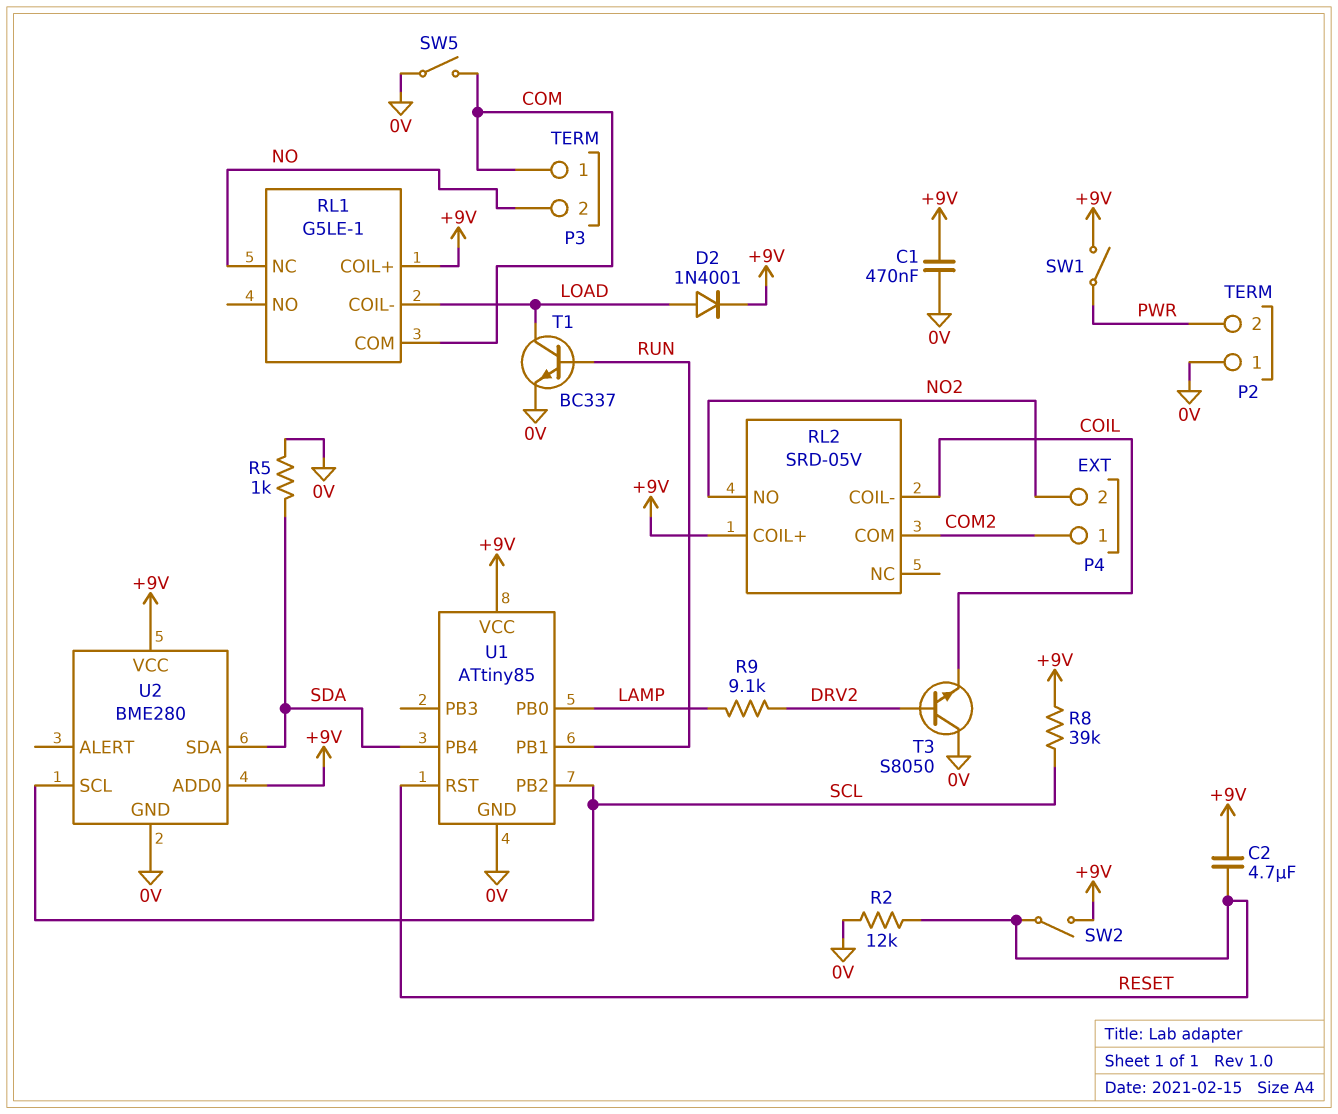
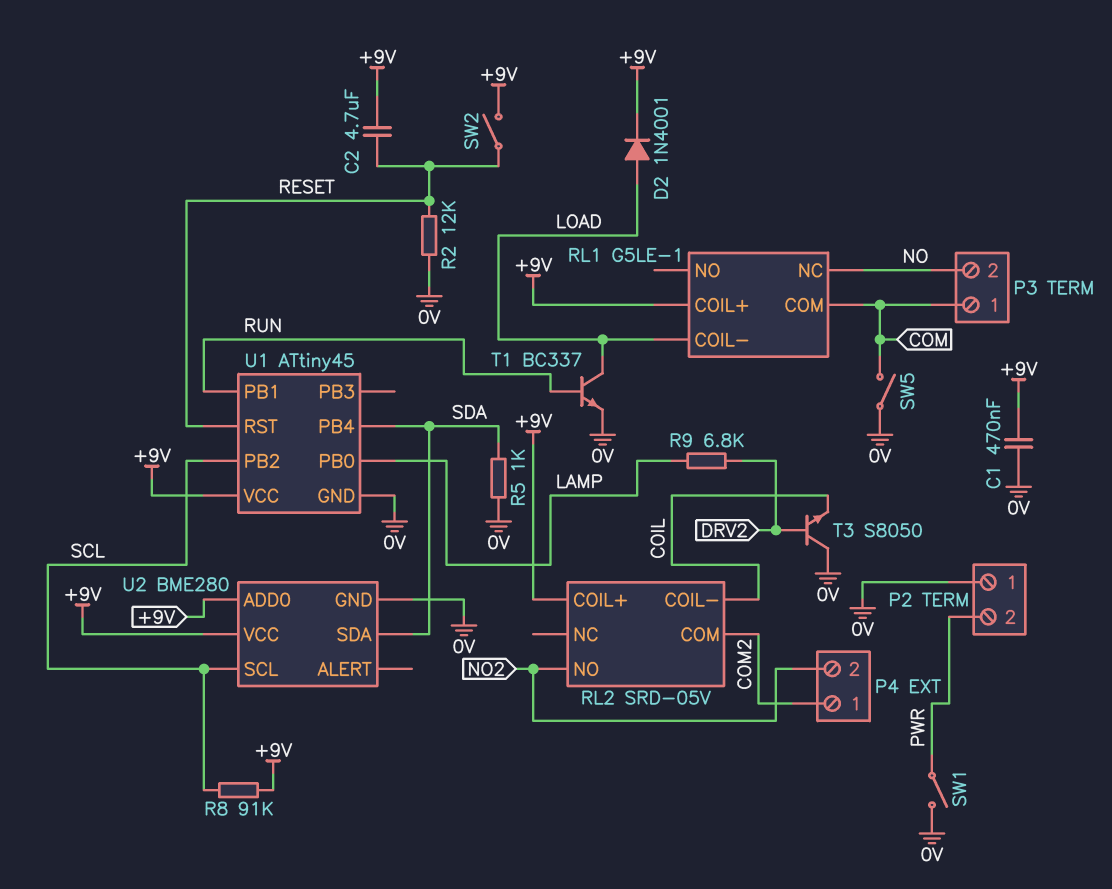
R8: 39k (+9V, SCL) -> 91k (+9V, SCL)
R9: 9.1k (DRV2, LAMP) -> 6.8k (DRV2, LAMP)
SW1: switch (+9V, PWR) -> switch (0V, PWR)
U1: ATtiny85 -> ATtiny45

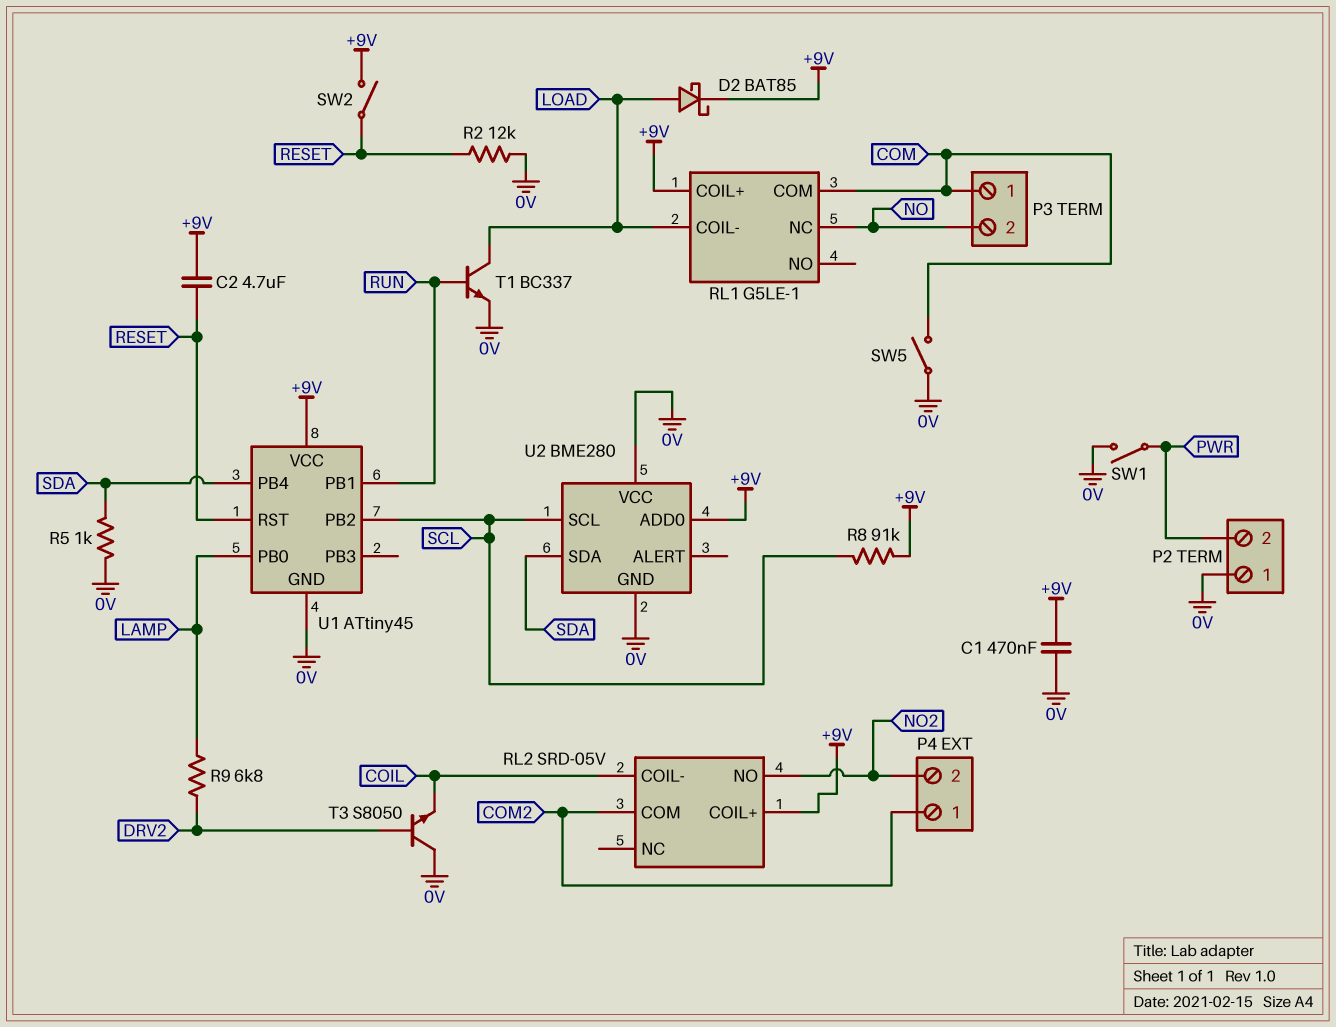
D2: diode 1N4001 (A LOAD, K +9V) -> schottky BAT85 (A LOAD, K +9V)
U2 pin VCC: +9V -> 0V

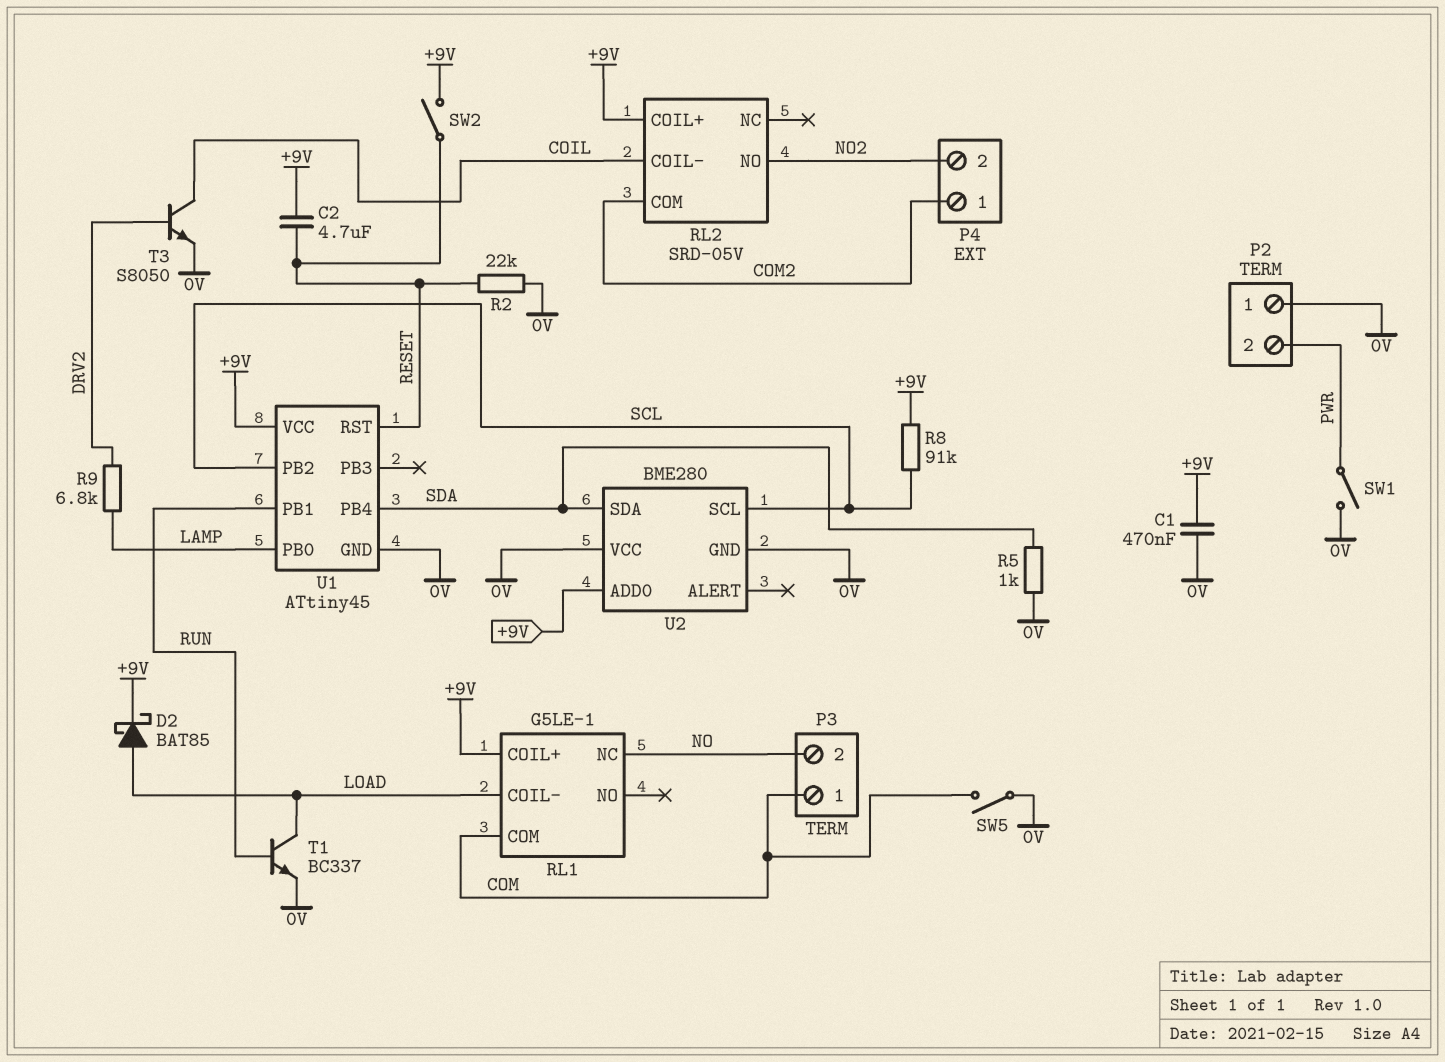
R2: 12k (0V, RESET) -> 22k (0V, RESET)
T3: NPN S8050 (B DRV2, C 0V, E COIL) -> NPN S8050 (B DRV2, C COIL, E 0V)

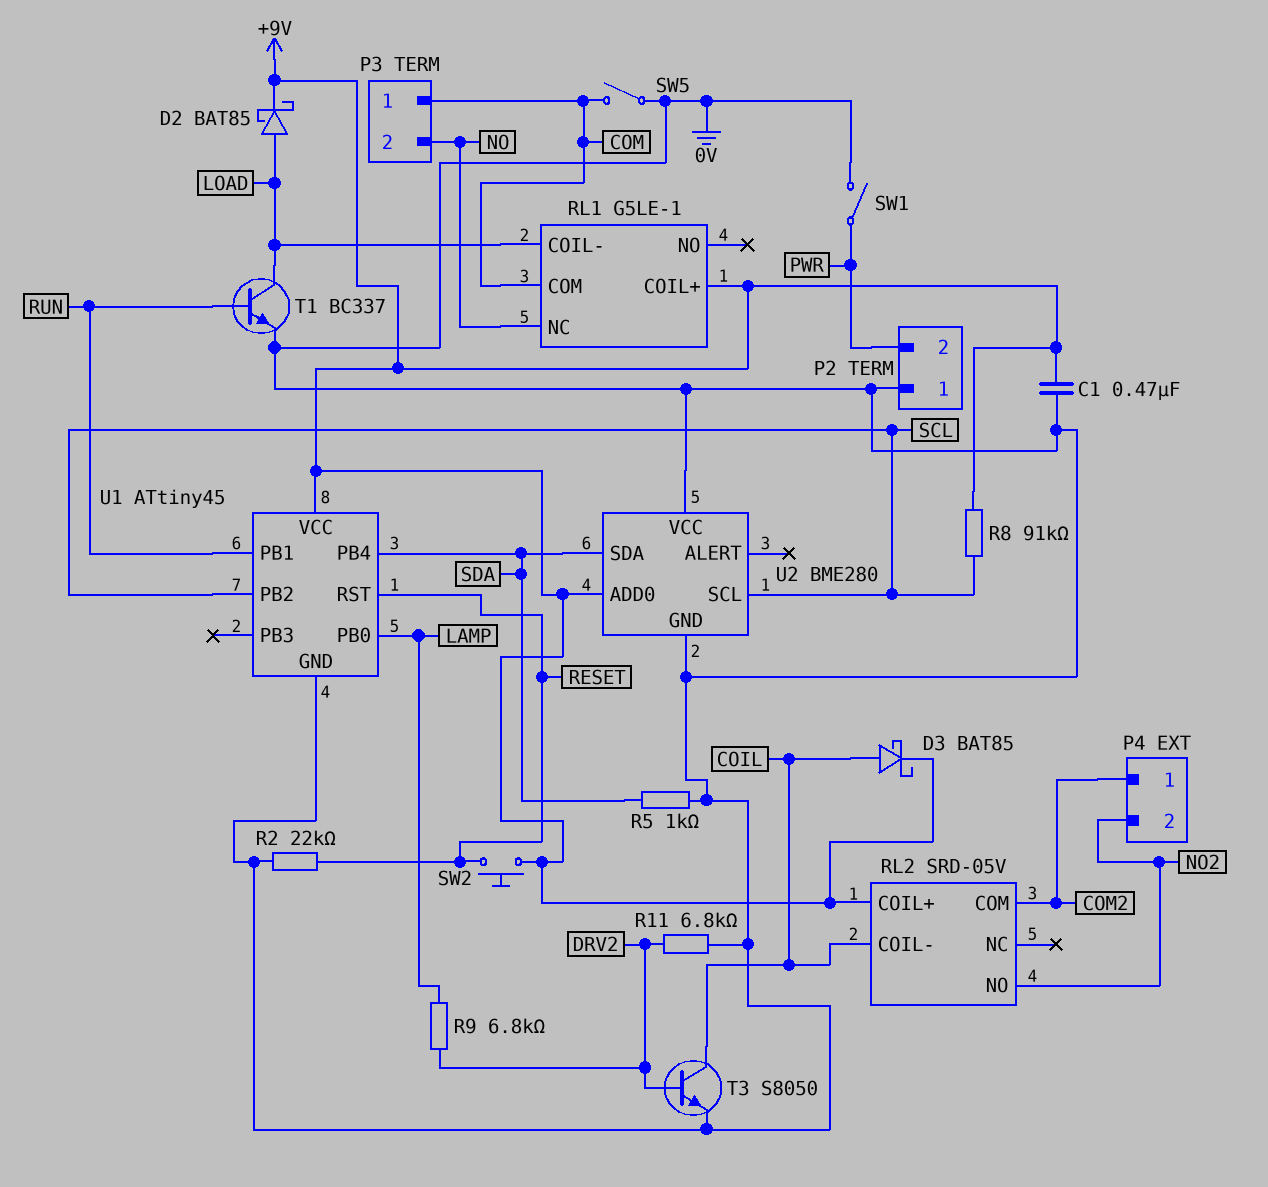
C2: 4.7uF (+9V, RESET) -> none
D3: none -> schottky BAT85 (A COIL, K +9V)
R11: none -> 6.8k (0V, DRV2)
SW2: switch (+9V, RESET) -> button (+9V, RESET)

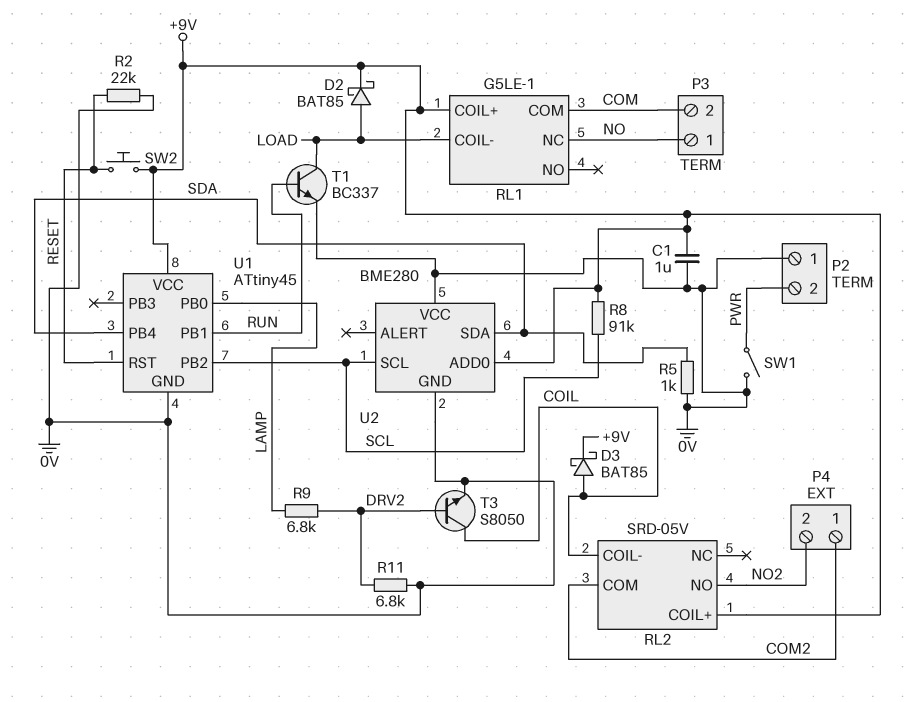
C1: 470nF (+9V, 0V) -> 1uF (+9V, 0V)
P3 pin 1: COM -> NO
P3 pin 2: NO -> COM
SW5: switch (0V, COM) -> none

